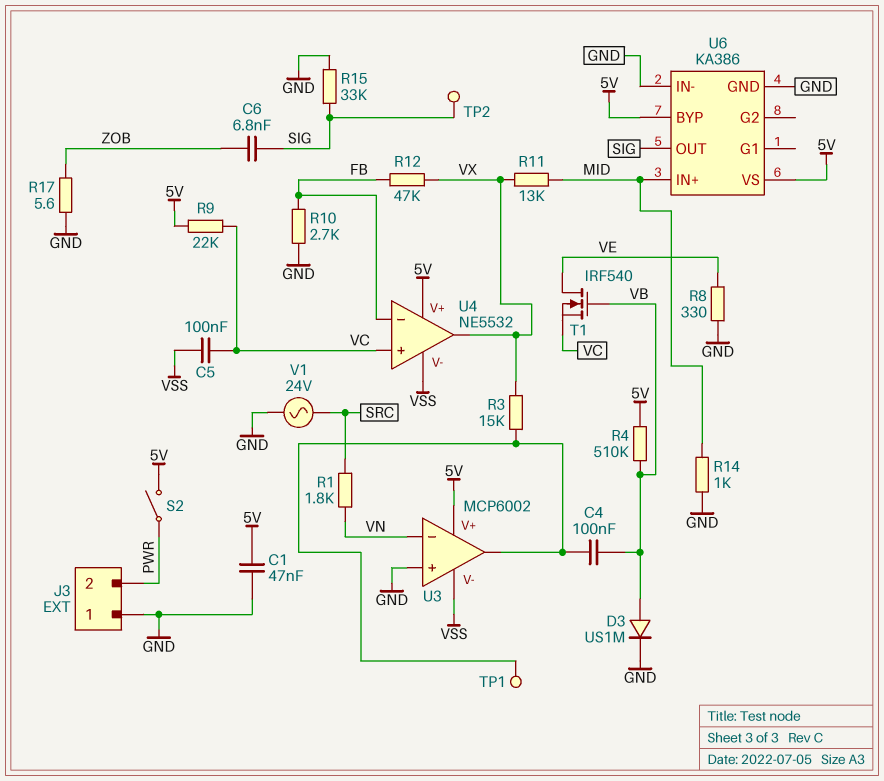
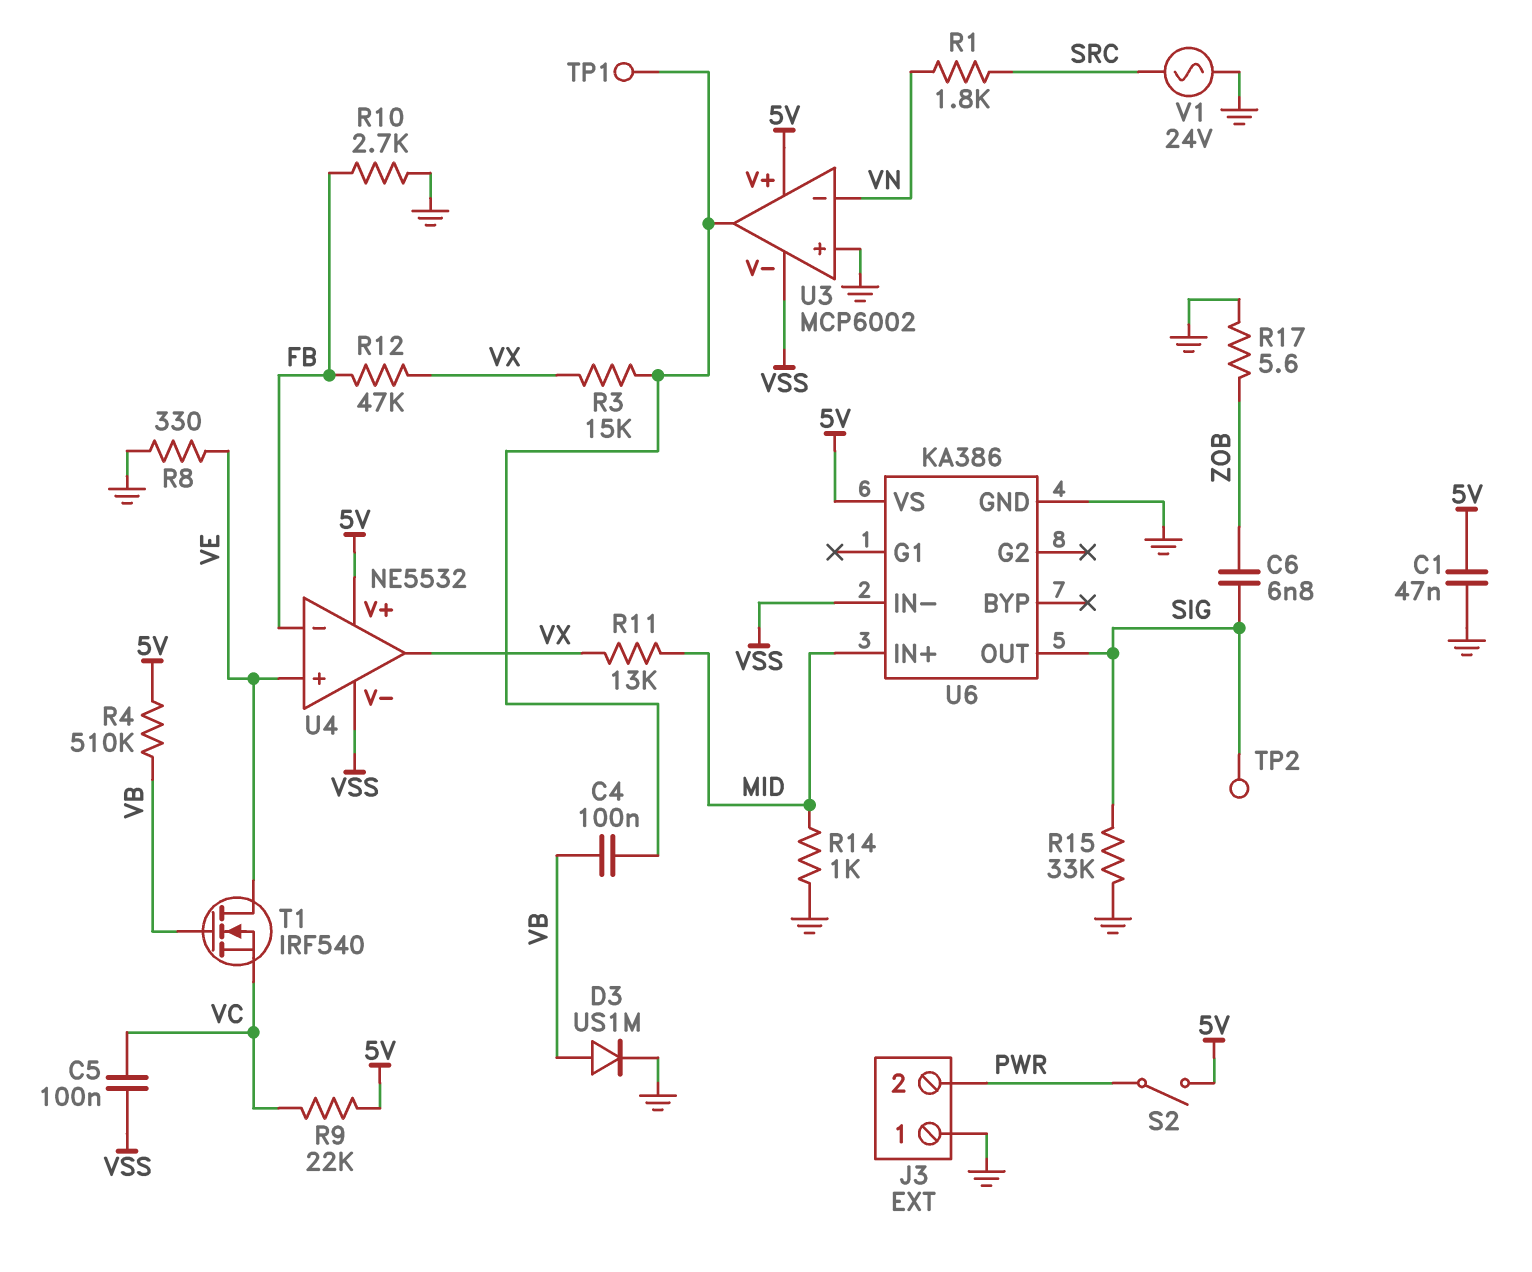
U4 pin in+: VC -> VE
U6 pin BYP: 5V -> none
U6 pin IN-: GND -> VSS

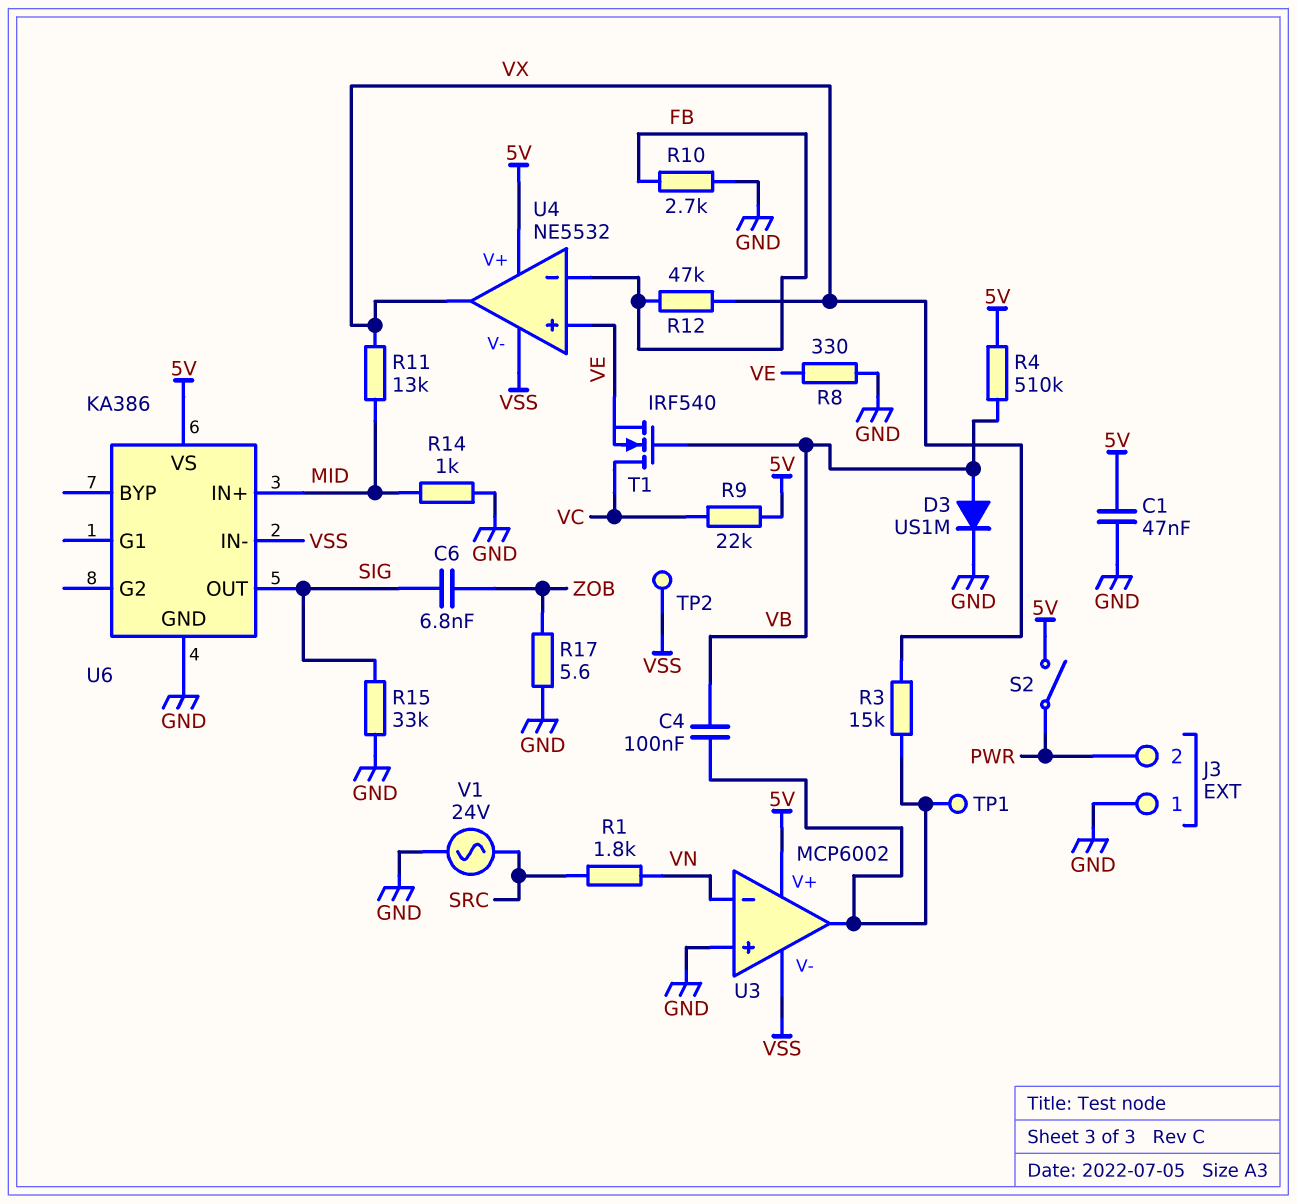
C5: 100nF (VC, VSS) -> none
T1: NMOS IRF540 (G VB, D VE, S VC) -> NMOS IRF540 (G VB, D VC, S VE)
TP2: test point (SIG) -> test point (VSS)

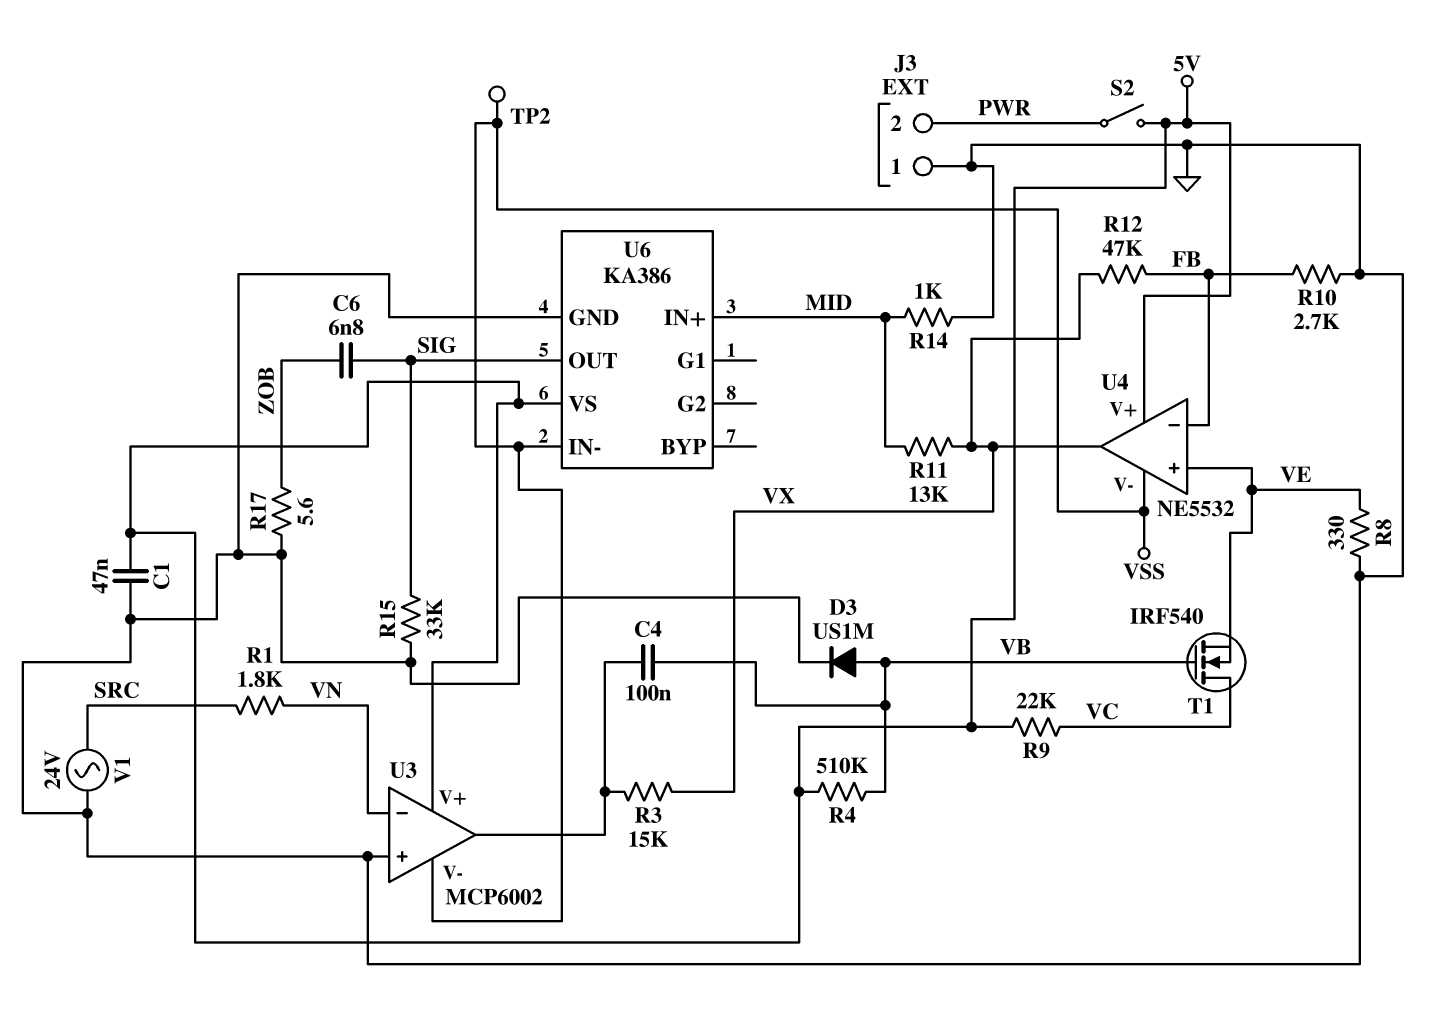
TP1: test point (U3/out) -> none

